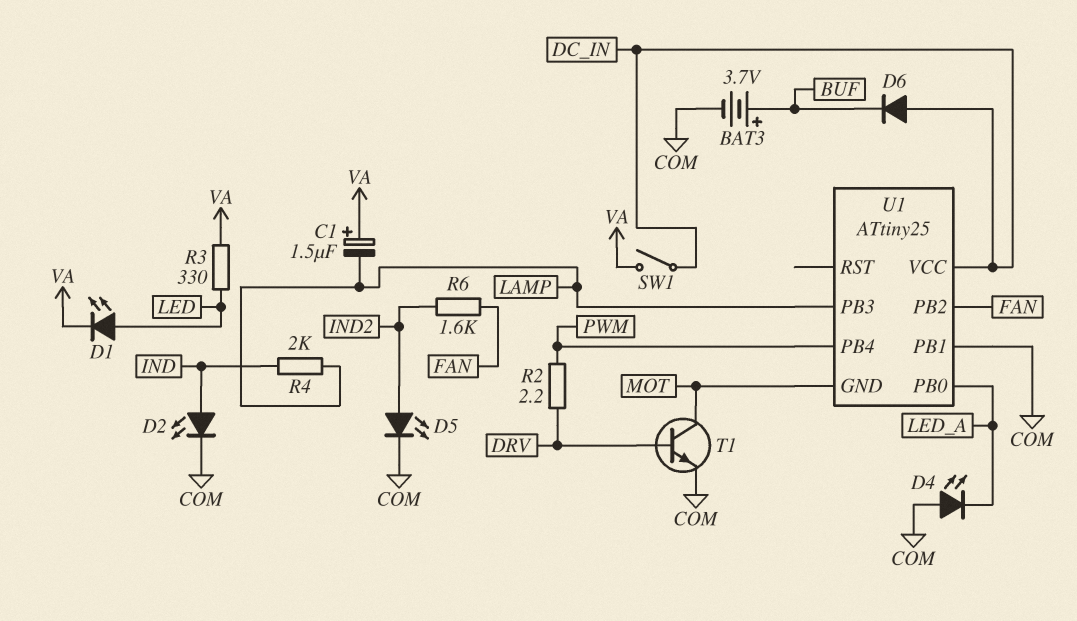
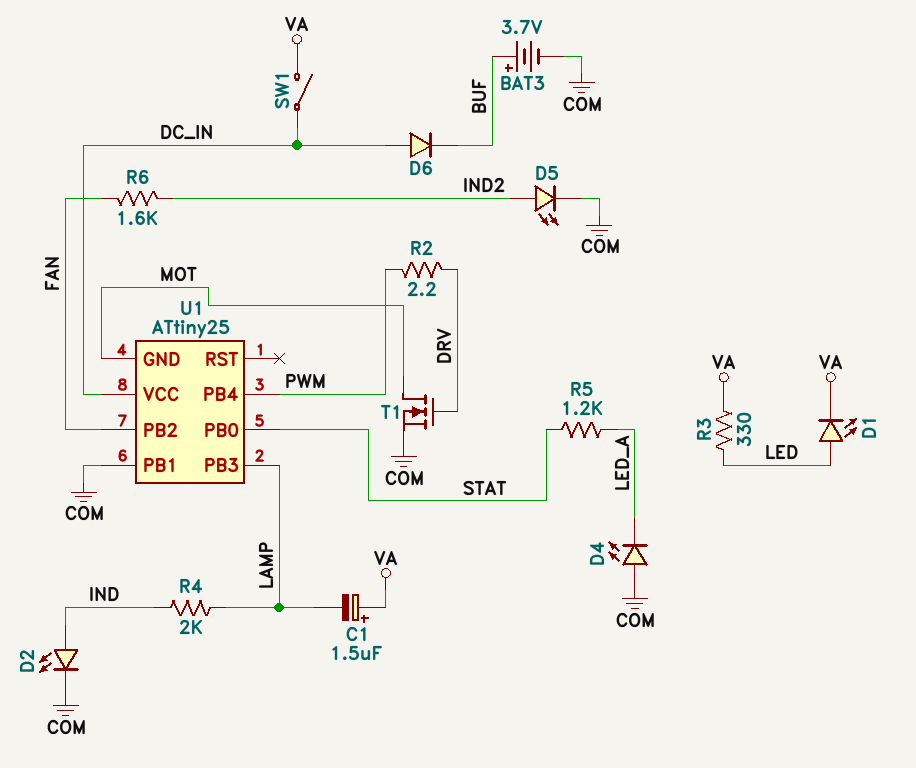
R5: none -> 1.2k (LED_A, STAT)
T1: NPN (B DRV, C MOT, E COM) -> NMOS (G DRV, D MOT, S COM)
U1 pin PB0: LED_A -> STAT

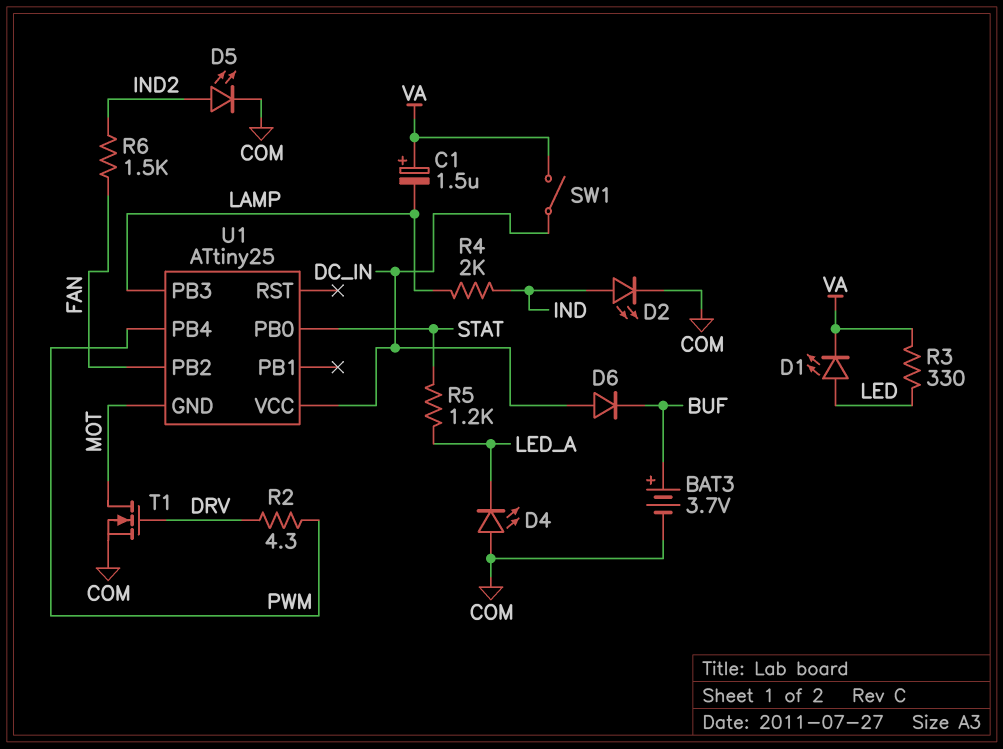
R2: 2.2 (DRV, PWM) -> 4.3 (DRV, PWM)
R6: 1.6k (FAN, IND2) -> 1.5k (FAN, IND2)
U1 pin PB1: COM -> none

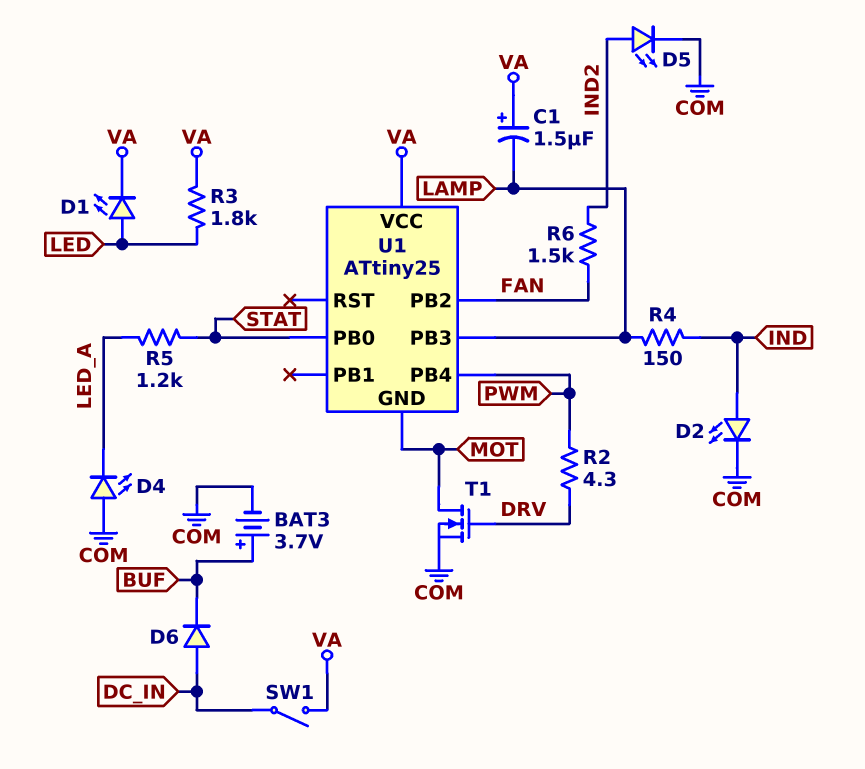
R3: 330 (LED, VA) -> 1.8k (LED, VA)
R4: 2k (IND, LAMP) -> 150 (IND, LAMP)
U1 pin VCC: DC_IN -> VA

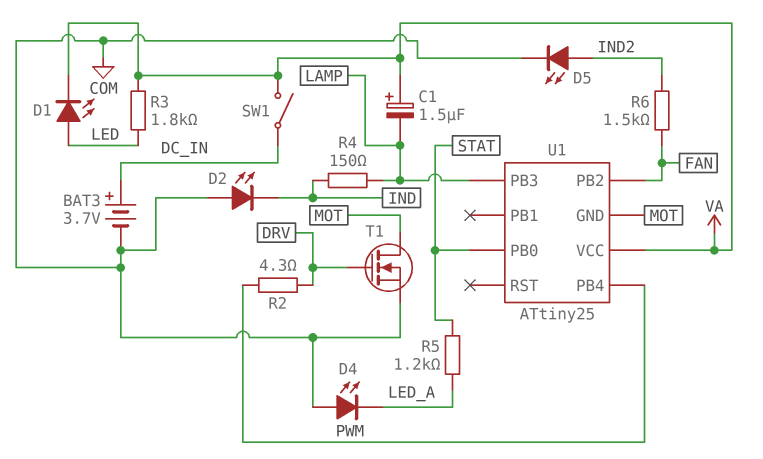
BAT3: 3.7V (plus BUF, minus COM) -> 3.7V (plus DC_IN, minus COM)
D2: LED (A IND, K COM) -> LED (A COM, K IND)
D6: diode (A DC_IN, K BUF) -> none

